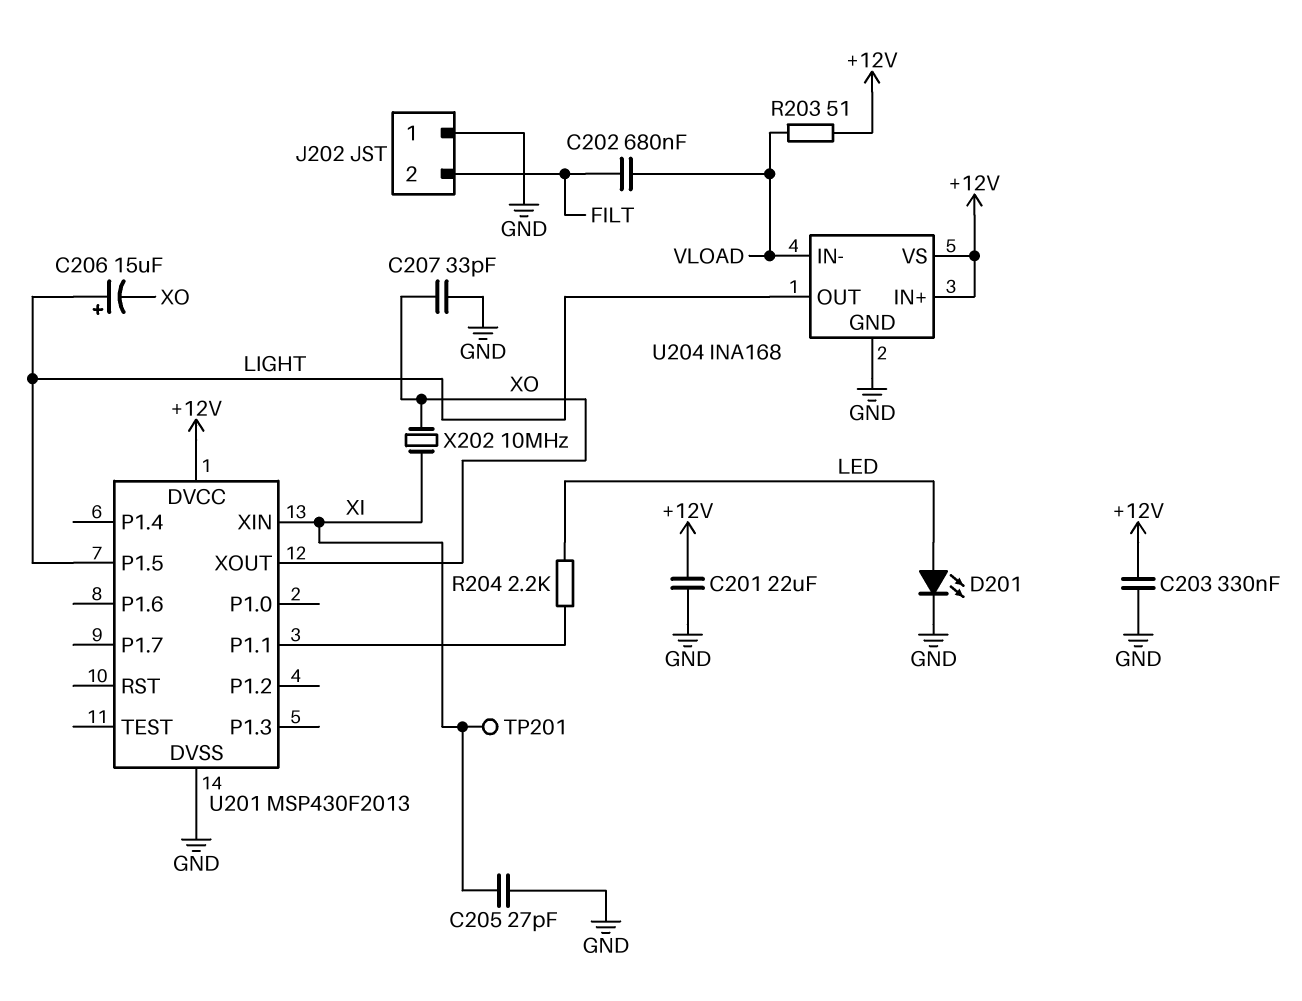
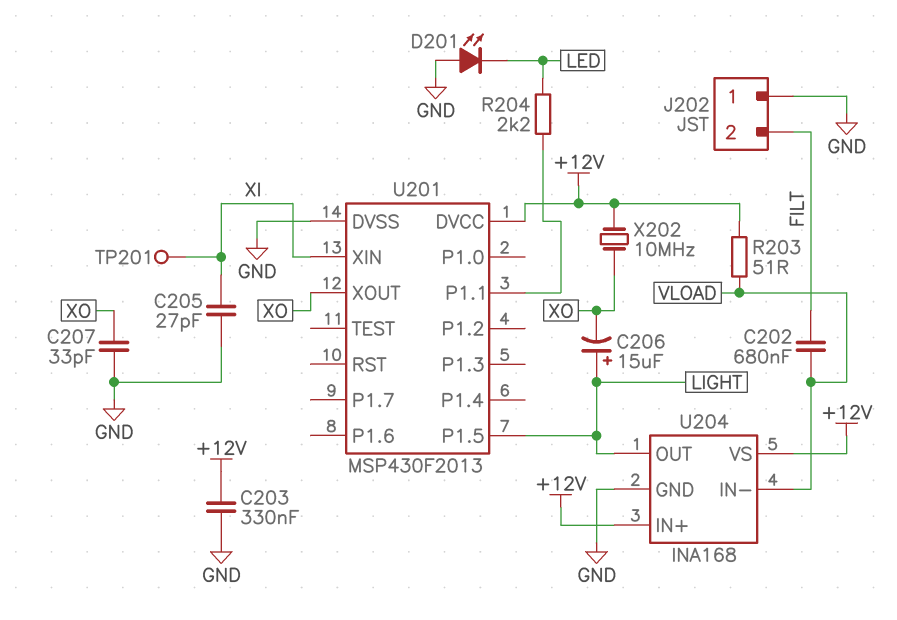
C201: 22uF (+12V, GND) -> none
D201: LED (A LED, K GND) -> LED (A GND, K LED)
X202: 10MHz (XI, XO) -> 10MHz (+12V, XO)

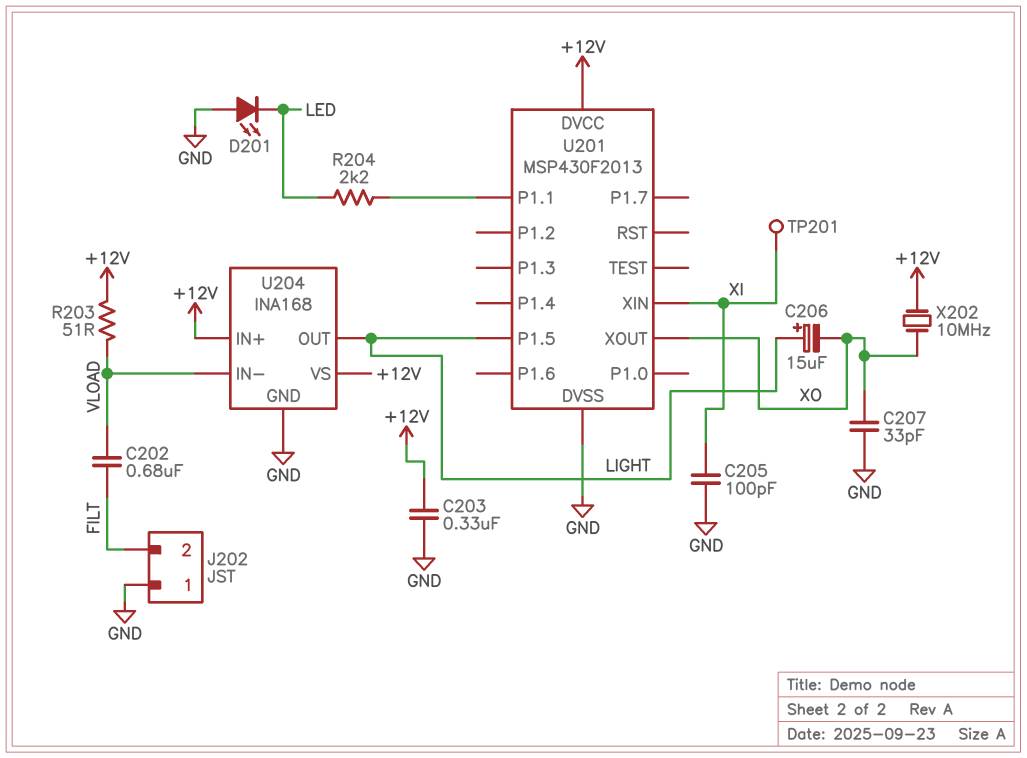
C205: 27pF (GND, XI) -> 100pF (GND, XI)

